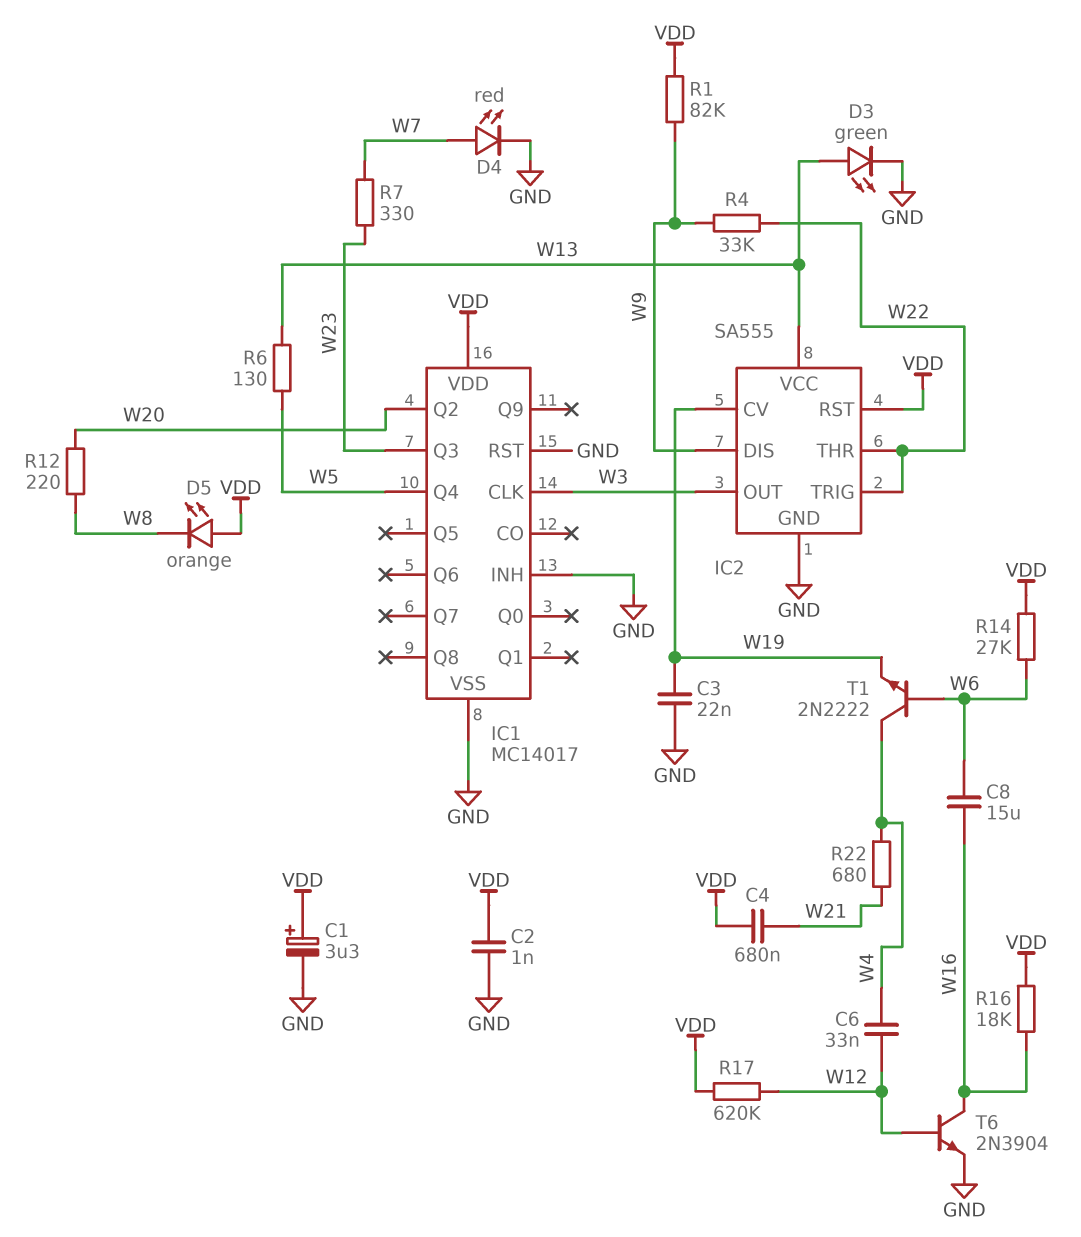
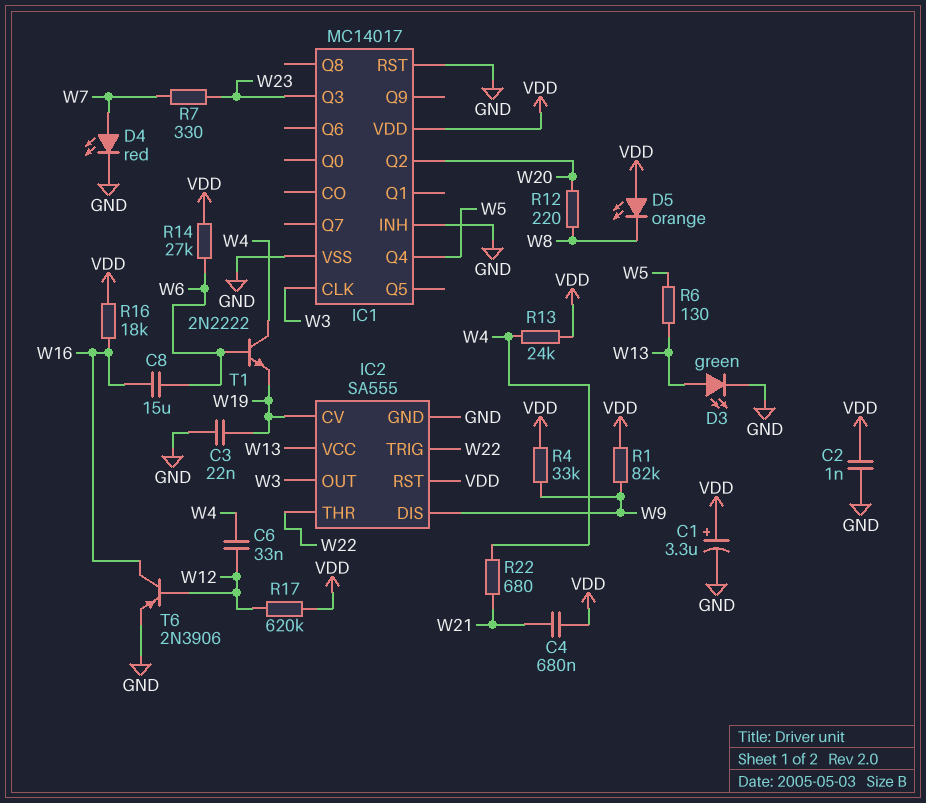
R4: 33k (W9, W22) -> 33k (VDD, W9)
R13: none -> 24k (VDD, W4)
T6: NPN 2N3904 (B W12, C W16, E GND) -> PNP 2N3906 (B W12, C W16, E GND)

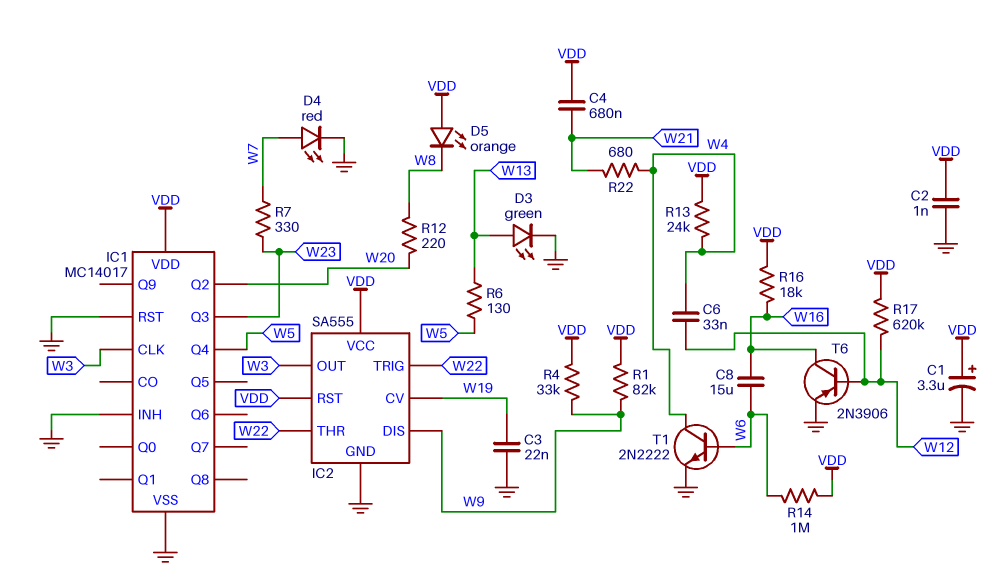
IC2 pin VCC: W13 -> VDD
R14: 27k (VDD, W6) -> 1M (VDD, W6)
T1: NPN 2N2222 (B W6, C W4, E W19) -> NPN 2N2222 (B W6, C W4, E GND)

